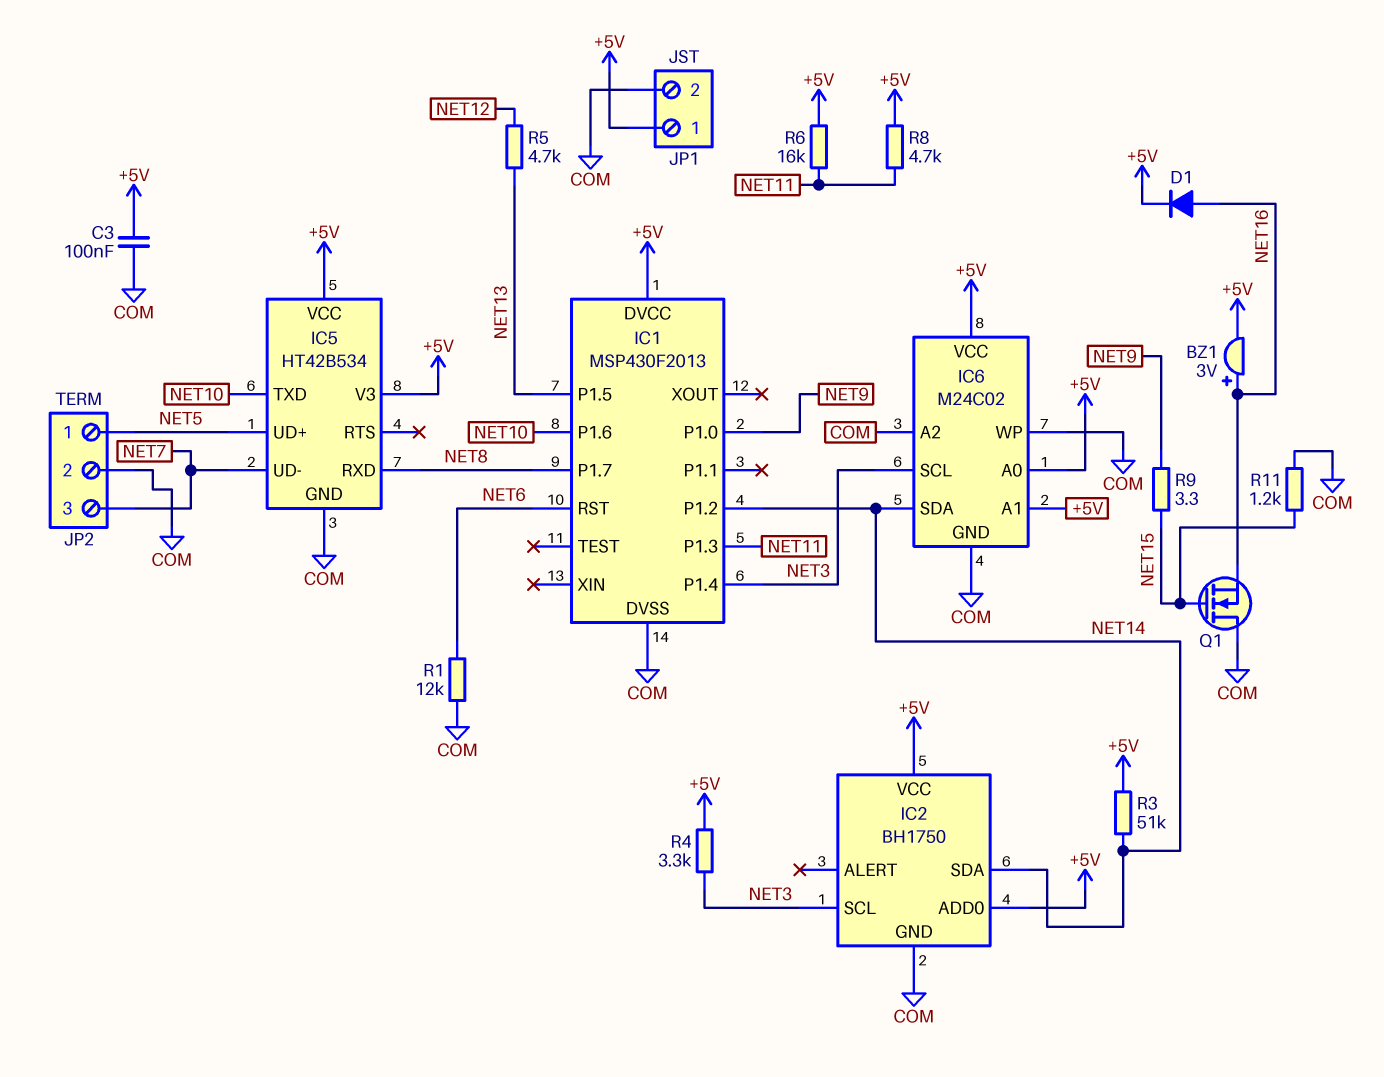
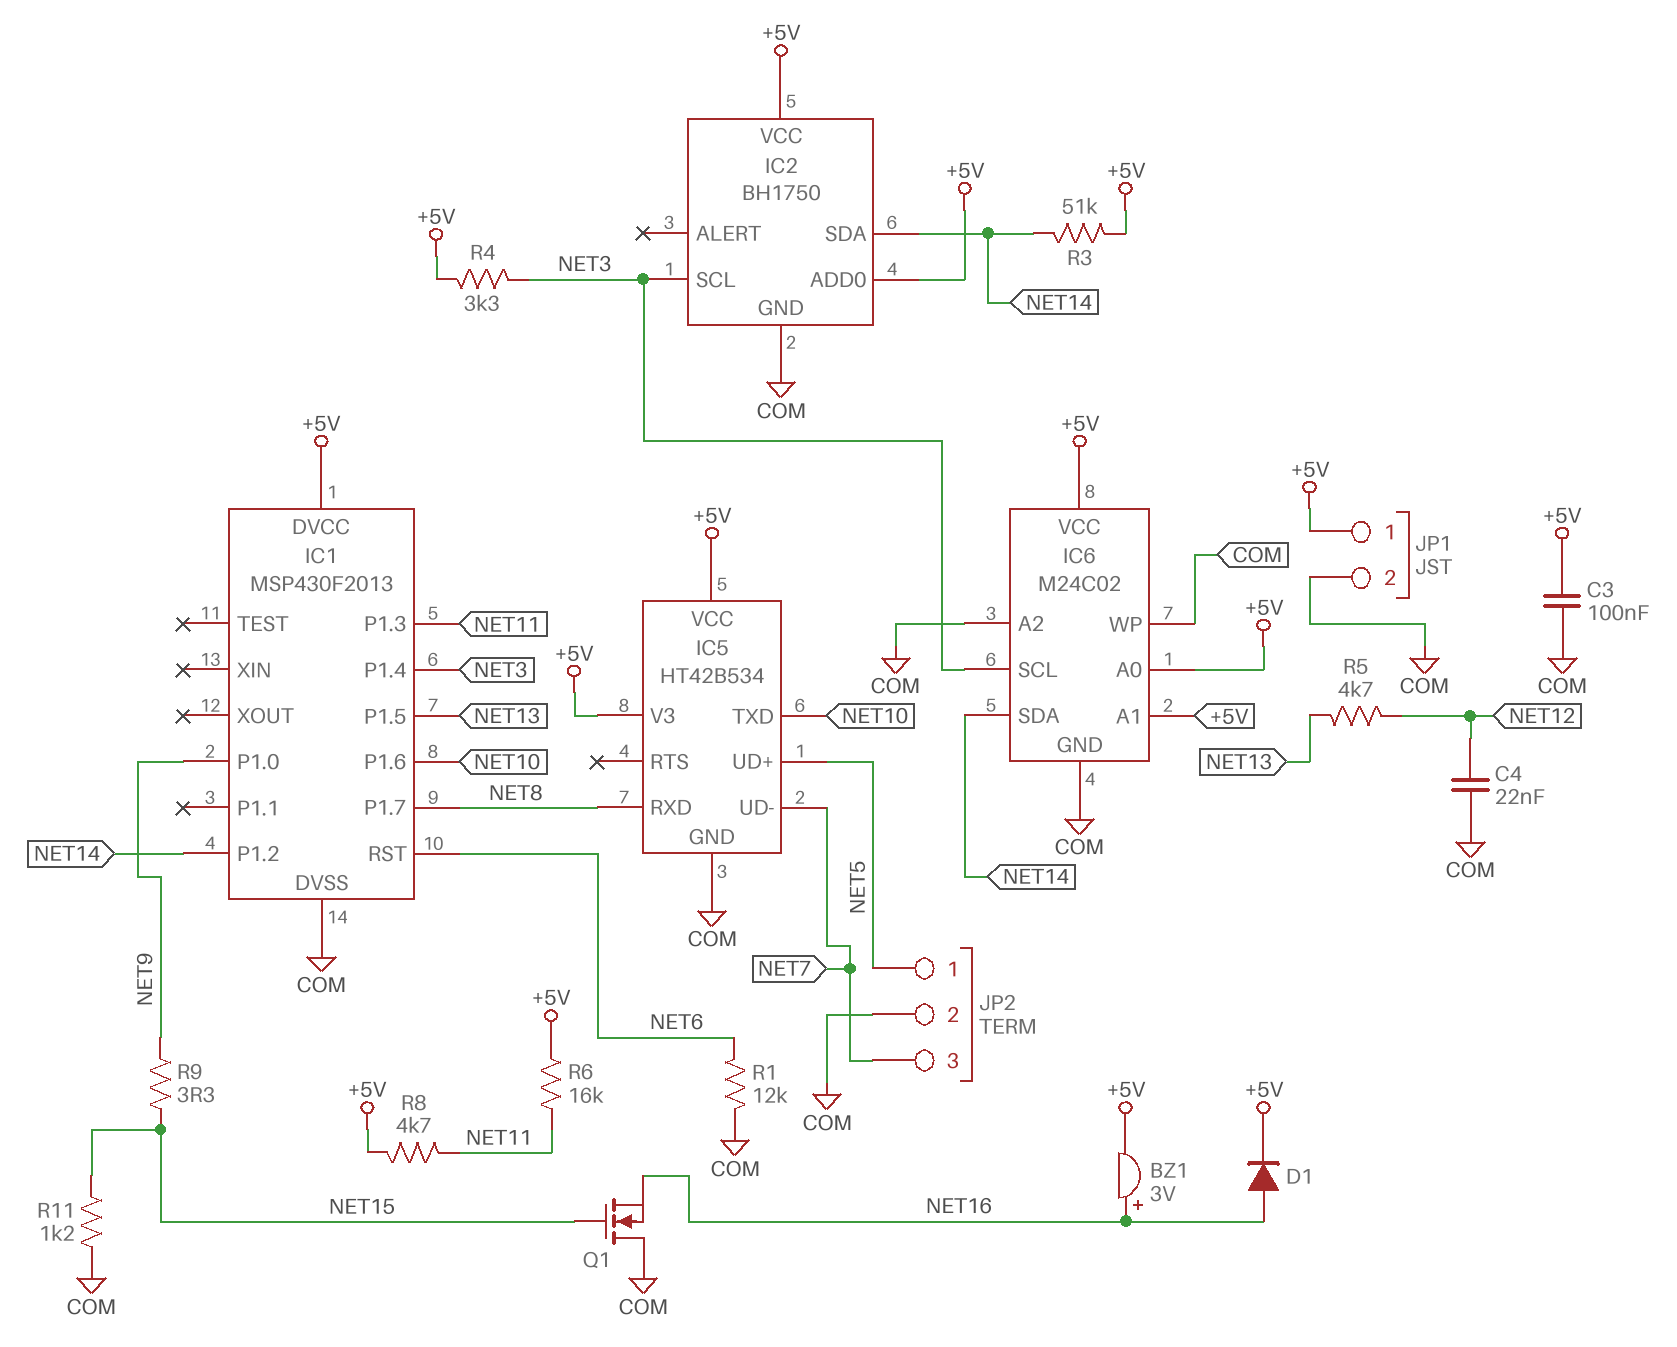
C4: none -> 22nF (COM, NET12)

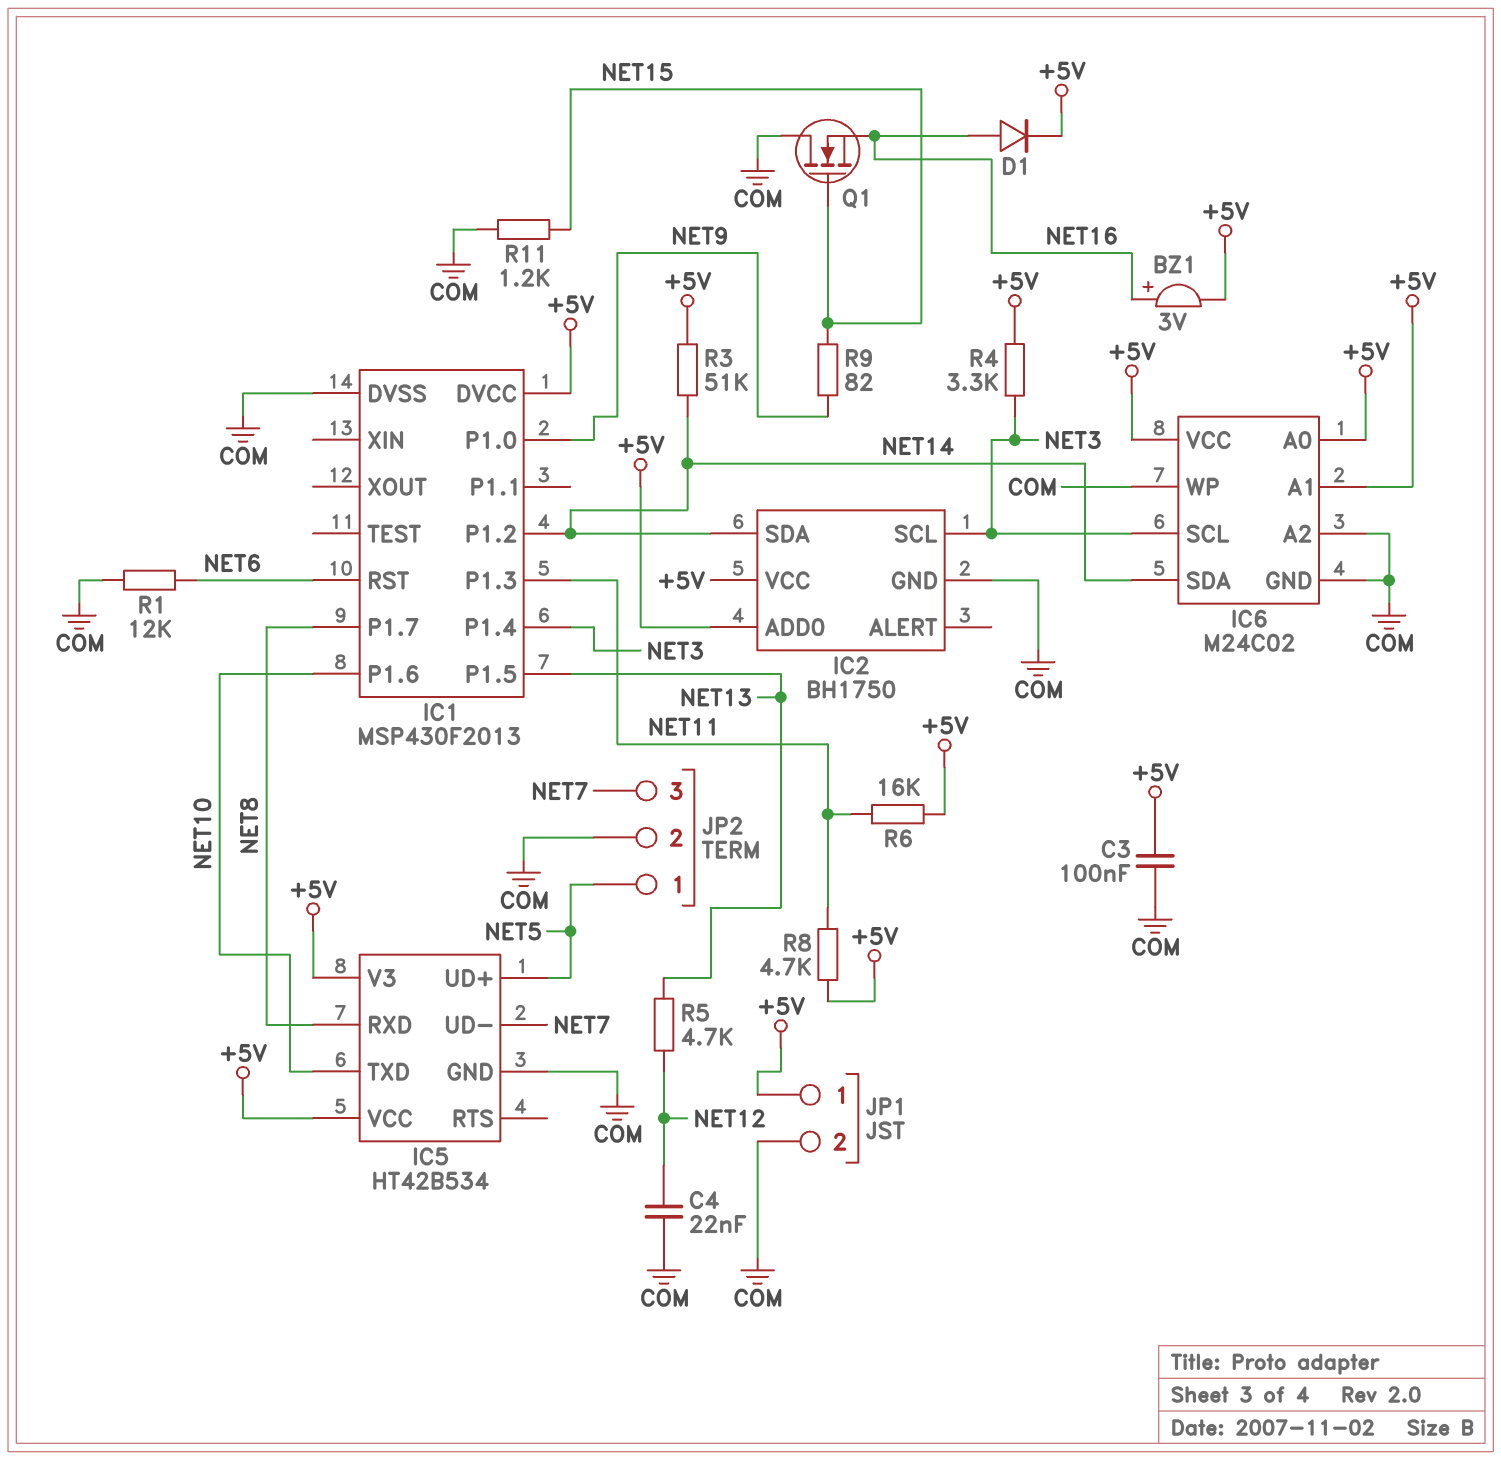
R9: 3.3 (NET9, NET15) -> 82 (NET9, NET15)

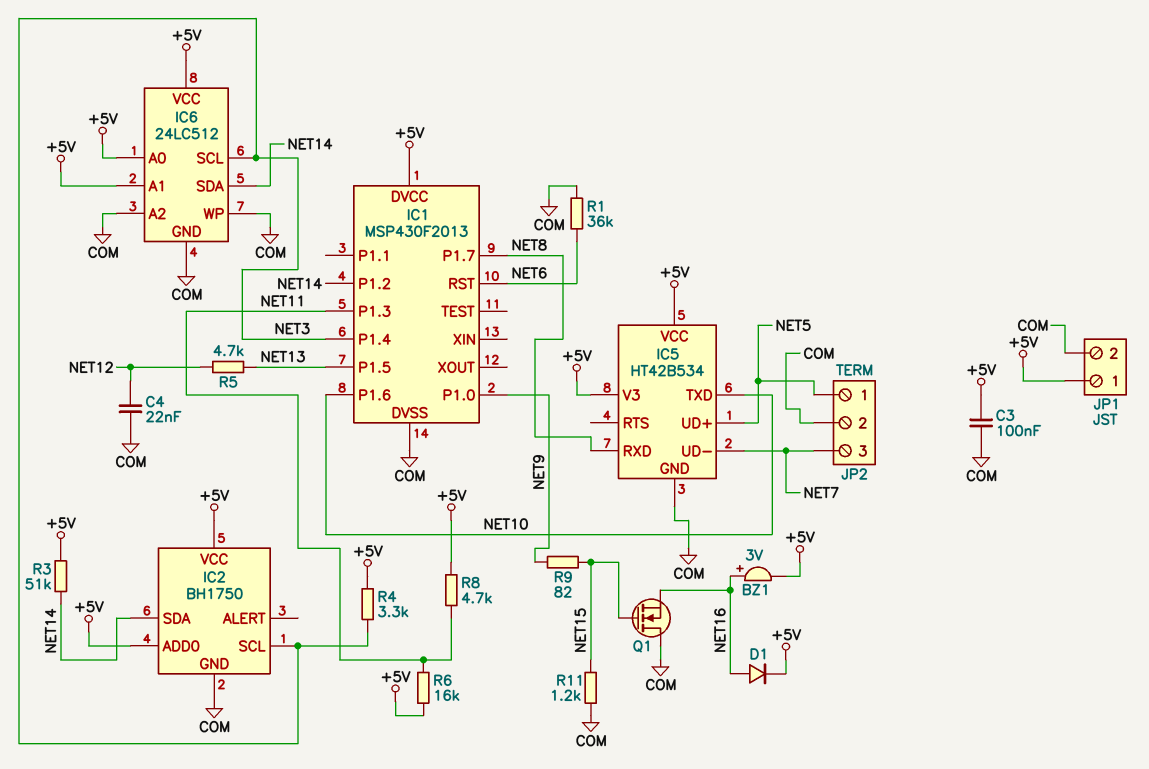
IC6: M24C02 -> 24LC512
R1: 12k (COM, NET6) -> 36k (COM, NET6)

